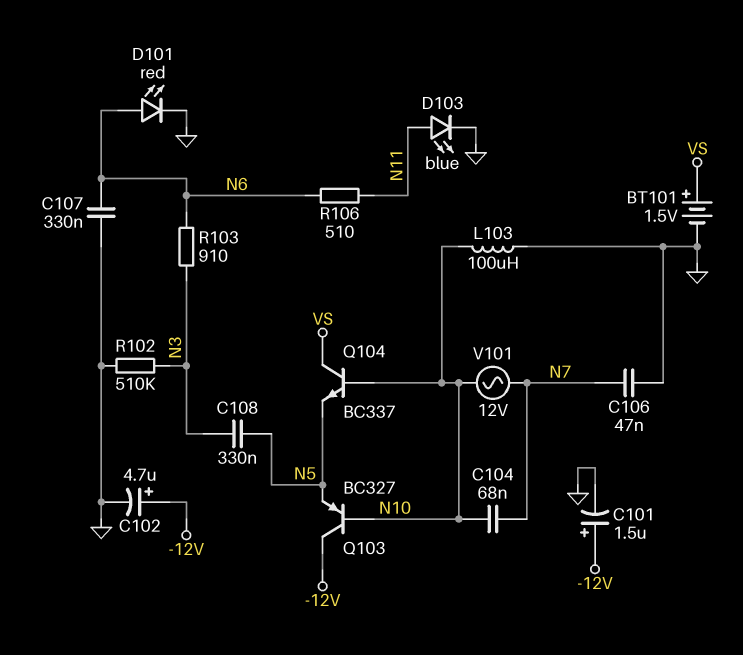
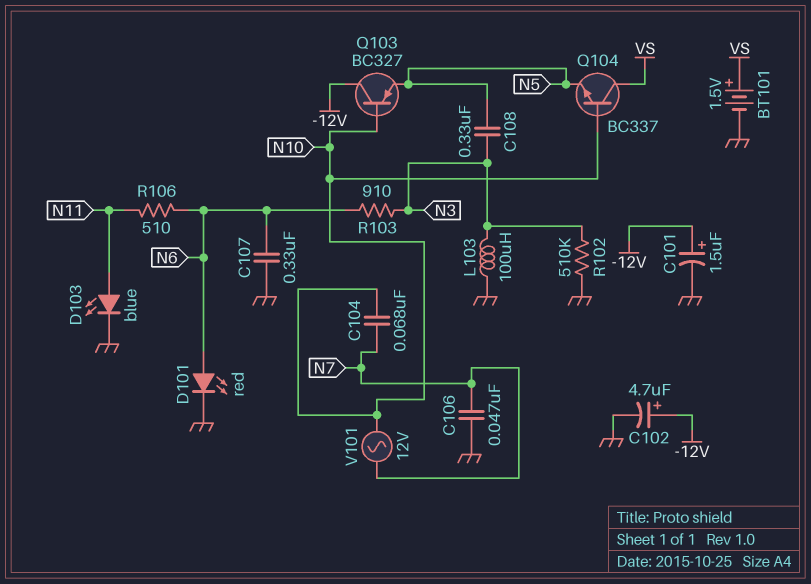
L103: 100uH (GND, N10) -> 100uH (GND, N3)

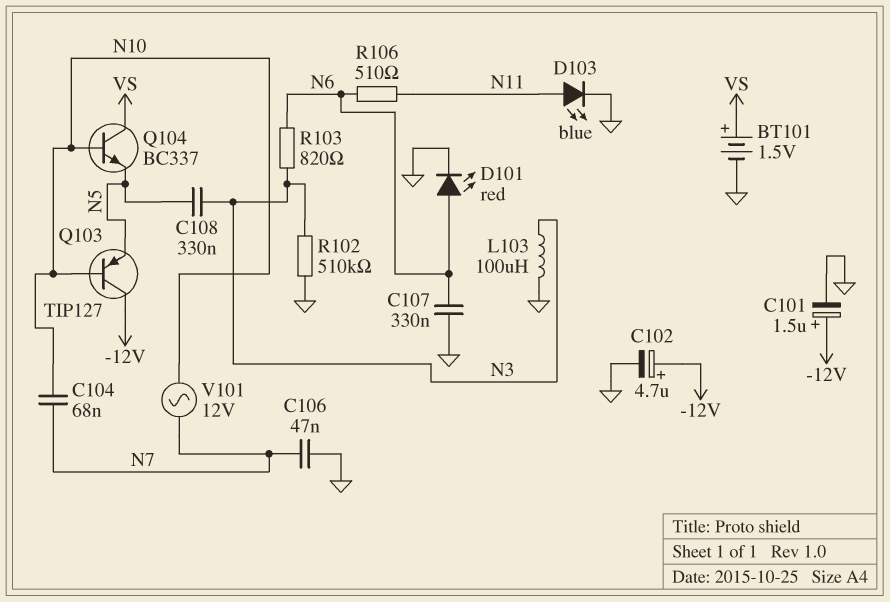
Q103: PNP BC327 (B N10, C -12V, E N5) -> PNP TIP127 (B N10, C -12V, E N5)
R103: 910 (N3, N6) -> 820 (N3, N6)

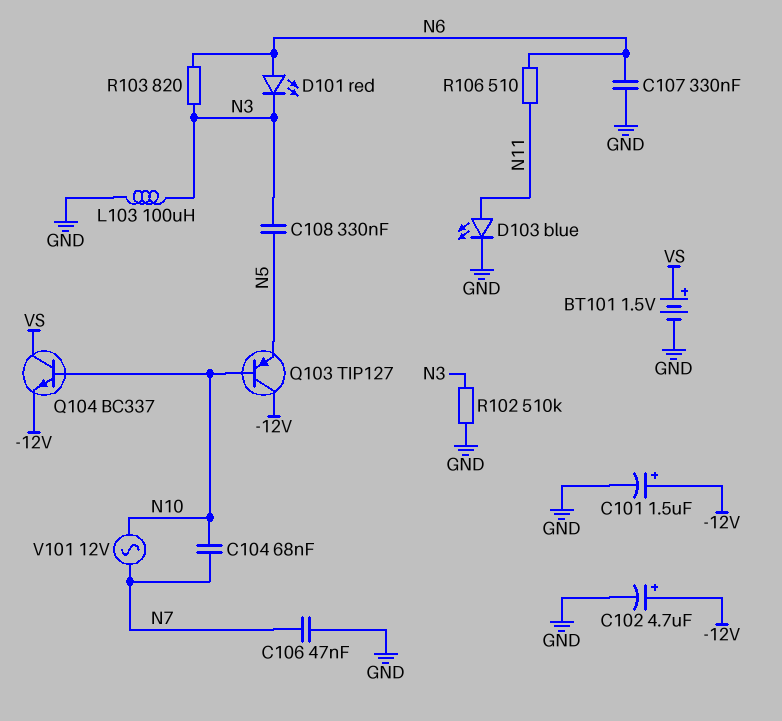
D101: LED red (A N6, K GND) -> LED red (A N6, K N3)
Q104: NPN BC337 (B N10, C VS, E N5) -> NPN BC337 (B N10, C VS, E -12V)

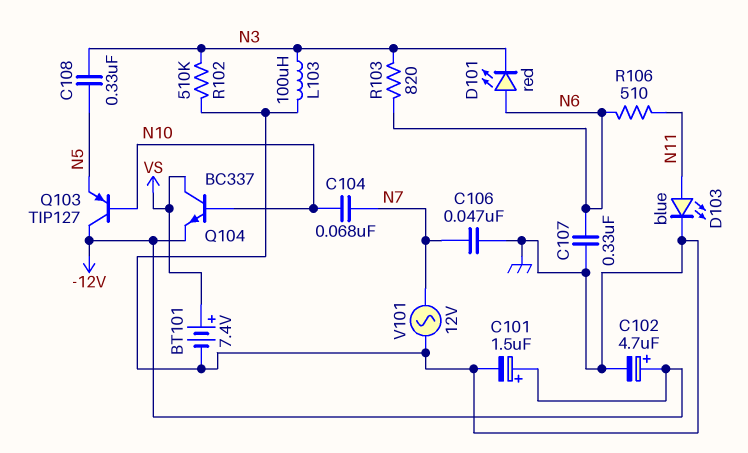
BT101: 1.5V (plus VS, minus GND) -> 7.4V (plus VS, minus GND)
V101: AC 12V (N7, N10) -> AC 12V (GND, N7)

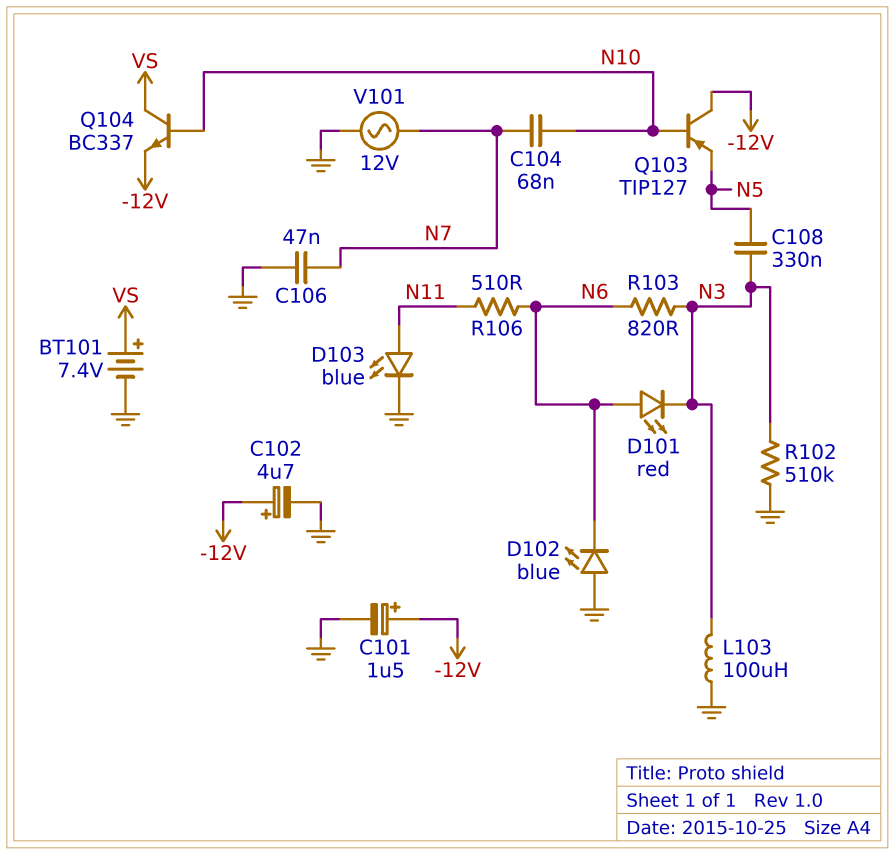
C107: 330nF (GND, N6) -> none
D102: none -> LED blue (A GND, K N6)

